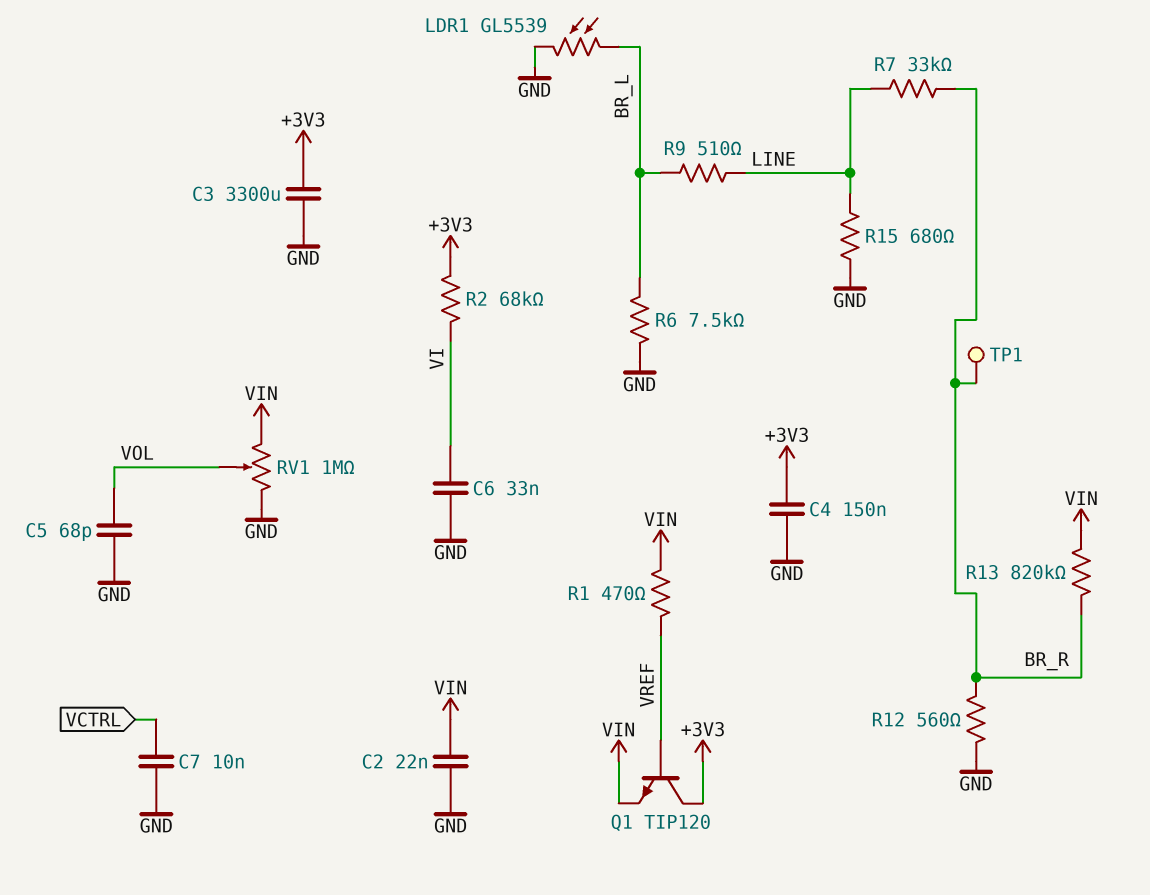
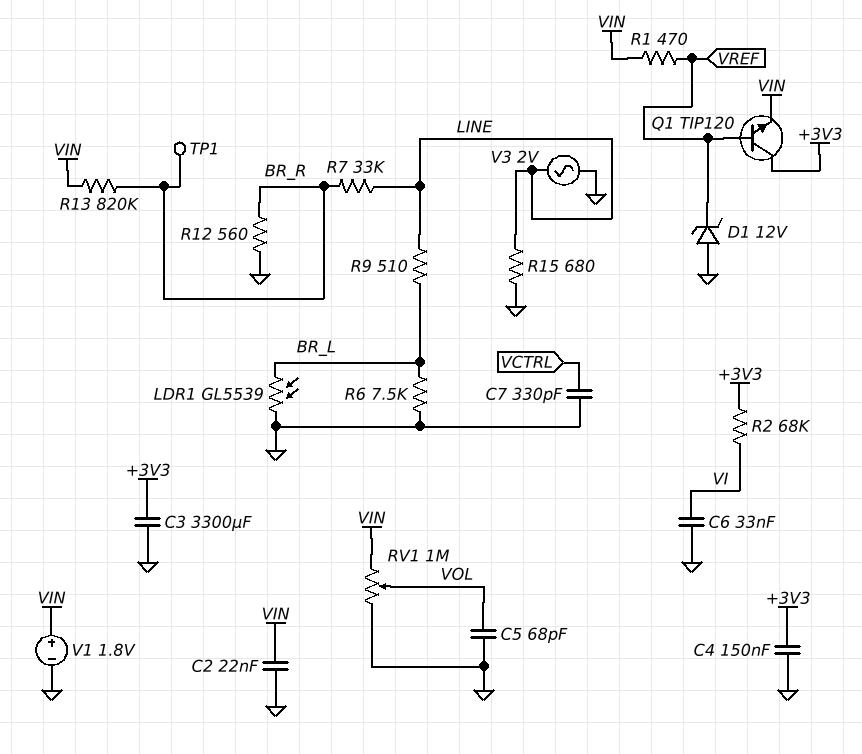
C7: 10nF (GND, VCTRL) -> 330pF (GND, VCTRL)
D1: none -> zener 12V (A GND, K VREF)
V1: none -> 1.8V (plus VIN, minus GND)
V3: none -> AC 2V (GND, LINE)

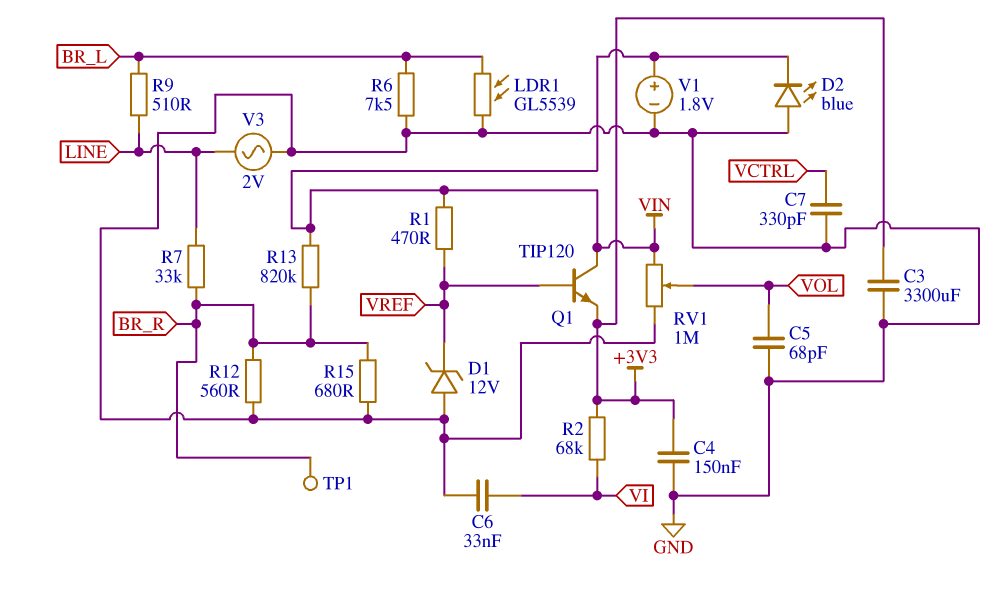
C2: 22nF (GND, VIN) -> none
D2: none -> LED blue (A GND, K VIN)
Q1: NPN TIP120 (B VREF, C +3V3, E VIN) -> NPN TIP120 (B VREF, C VIN, E +3V3)
R15: 680 (GND, LINE) -> 680 (BR_R, GND)

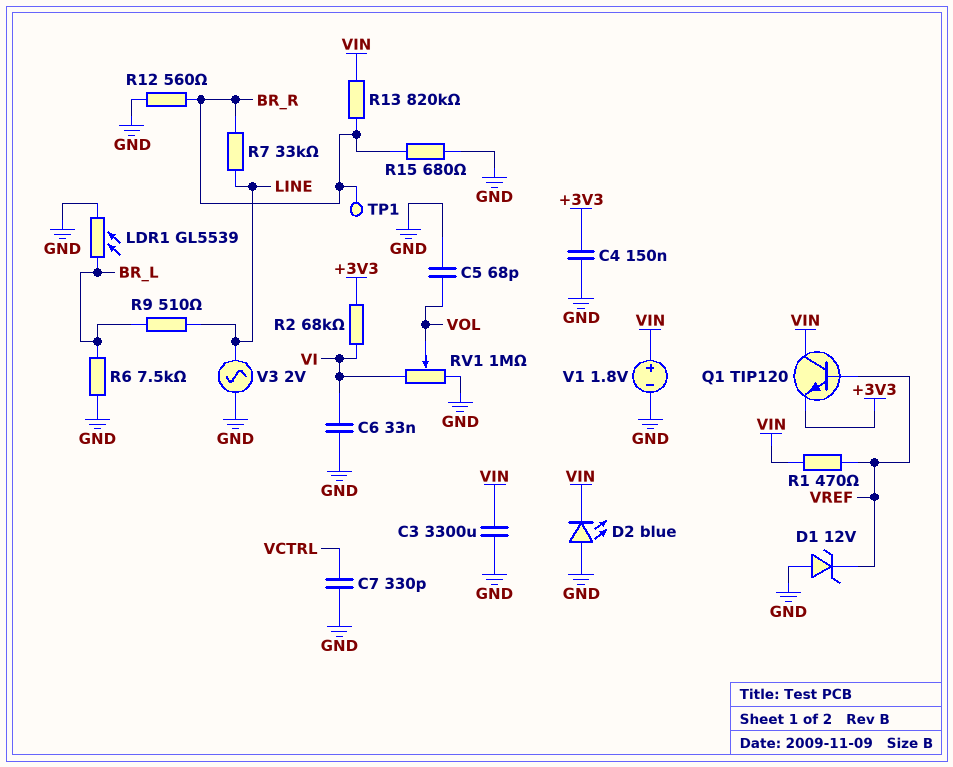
C3: 3300uF (+3V3, GND) -> 3300uF (GND, VIN)
RV1: 1M (GND, VIN, wiper VOL) -> 1M (GND, VI, wiper VOL)

